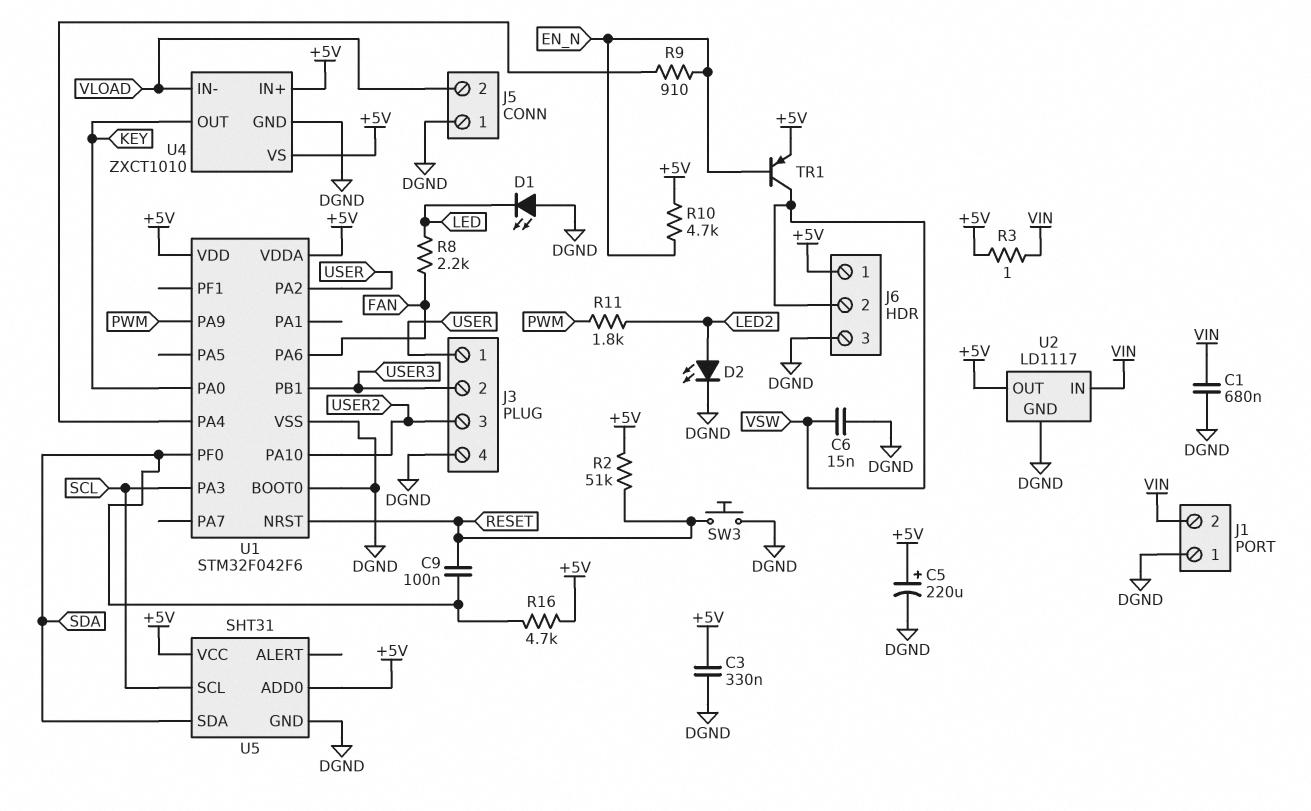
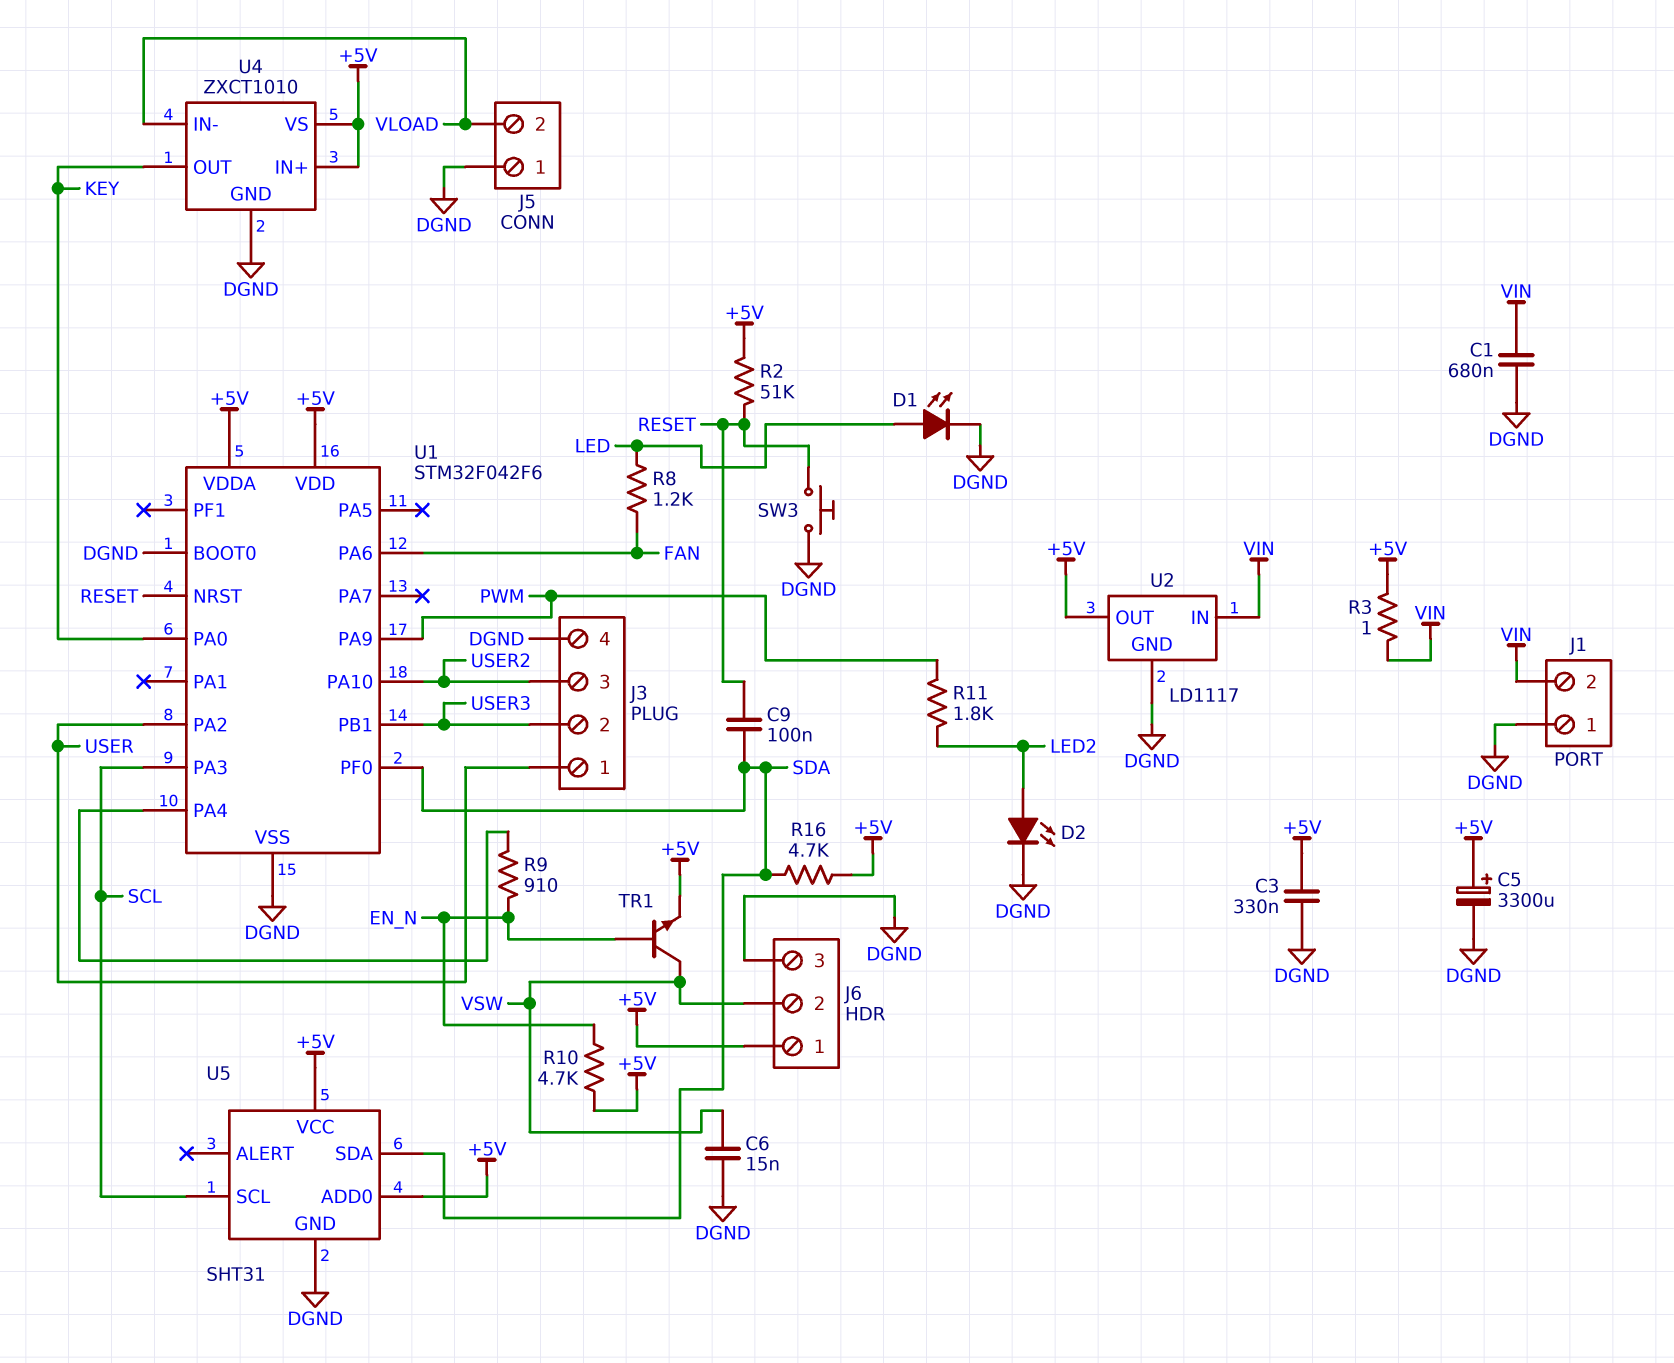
C5: 220uF (plus +5V, minus DGND) -> 3300uF (plus +5V, minus DGND)
D1: LED (A DGND, K LED) -> LED (A LED, K DGND)
R8: 2.2k (FAN, LED) -> 1.2k (FAN, LED)
TR1: PNP (B EN_N, C VSW, E +5V) -> NPN (B EN_N, C VSW, E +5V)

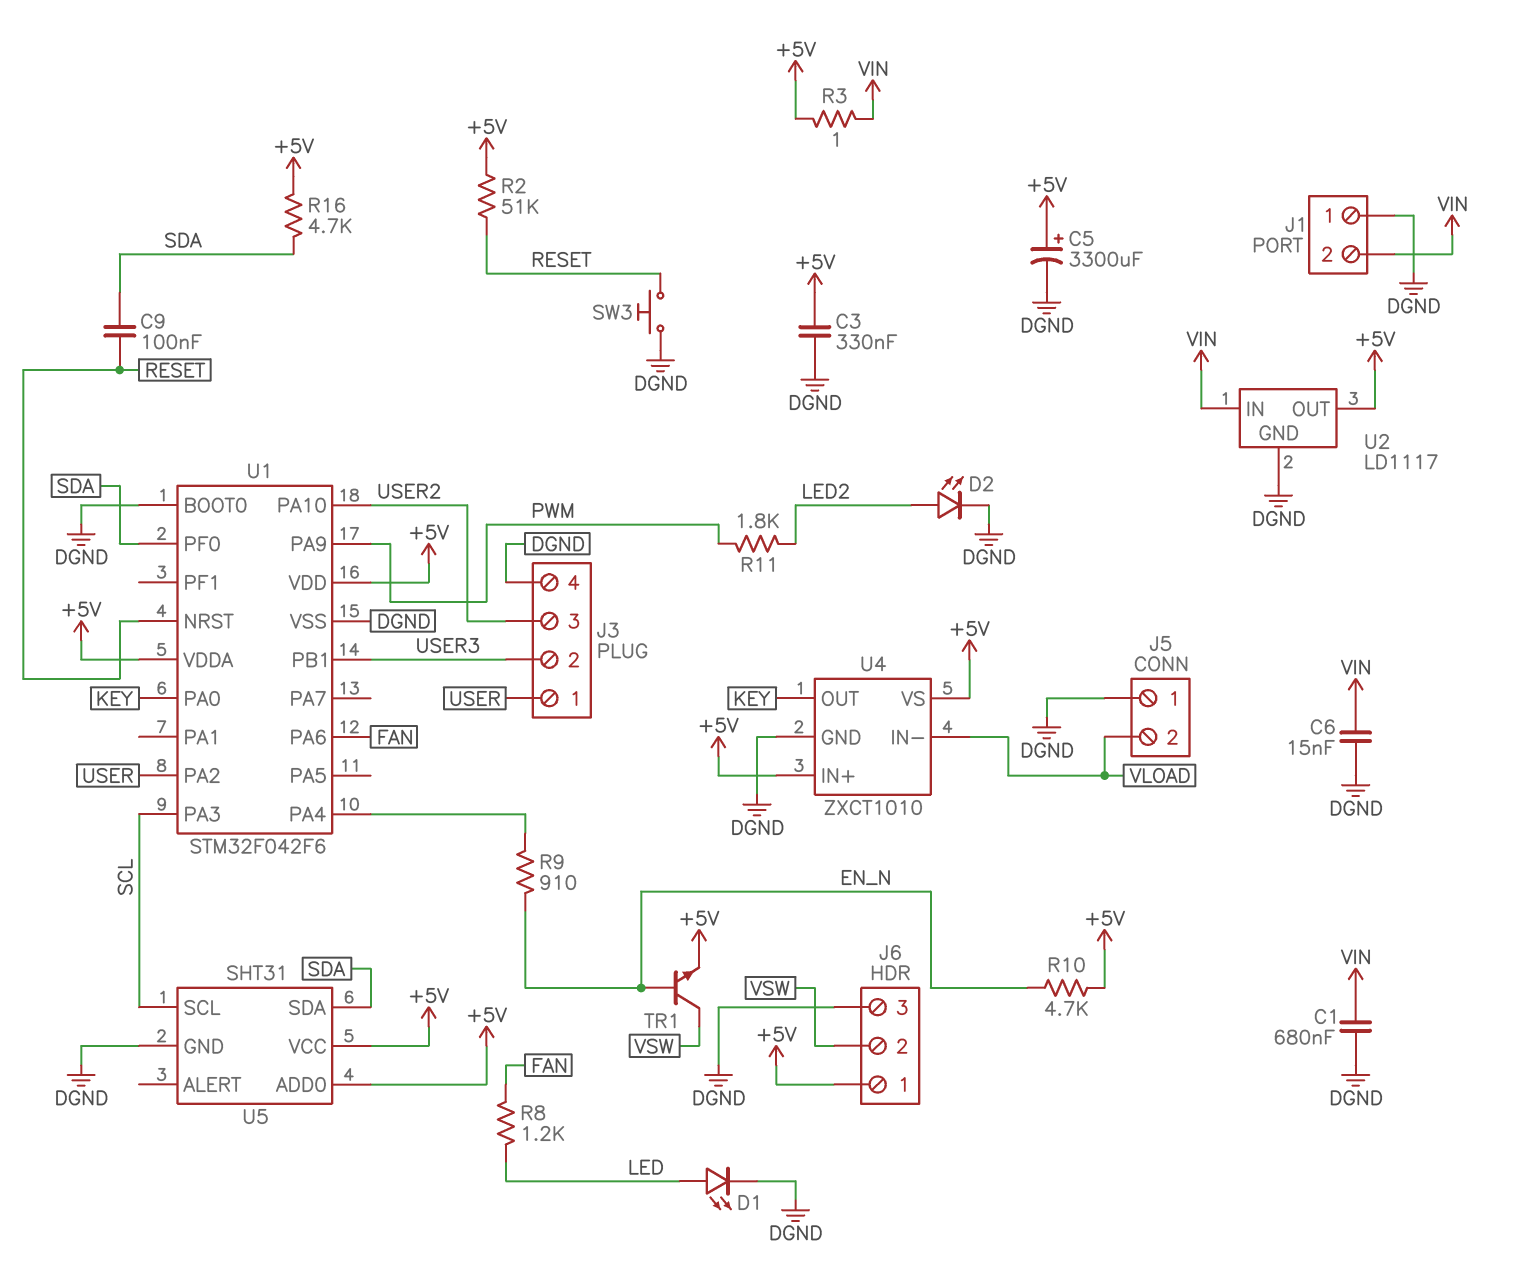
C6: 15nF (DGND, VSW) -> 15nF (DGND, VIN)

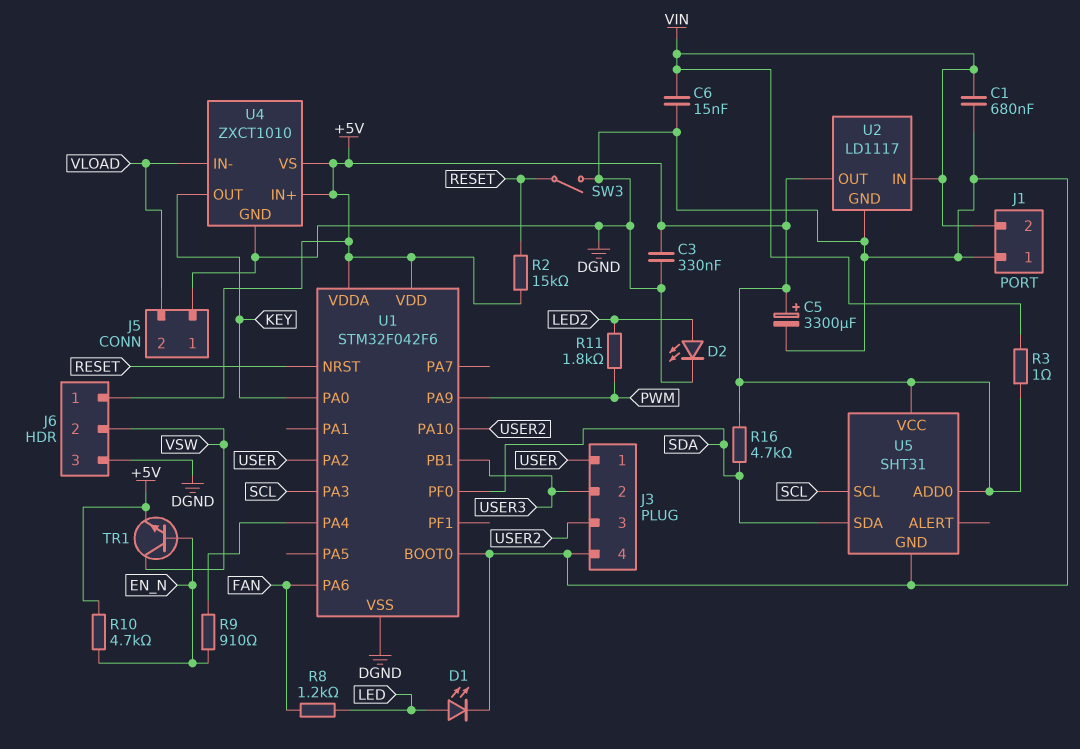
C9: 100nF (RESET, SDA) -> none
R2: 51k (+5V, RESET) -> 15k (+5V, RESET)
SW3: button (DGND, RESET) -> switch (DGND, RESET)

